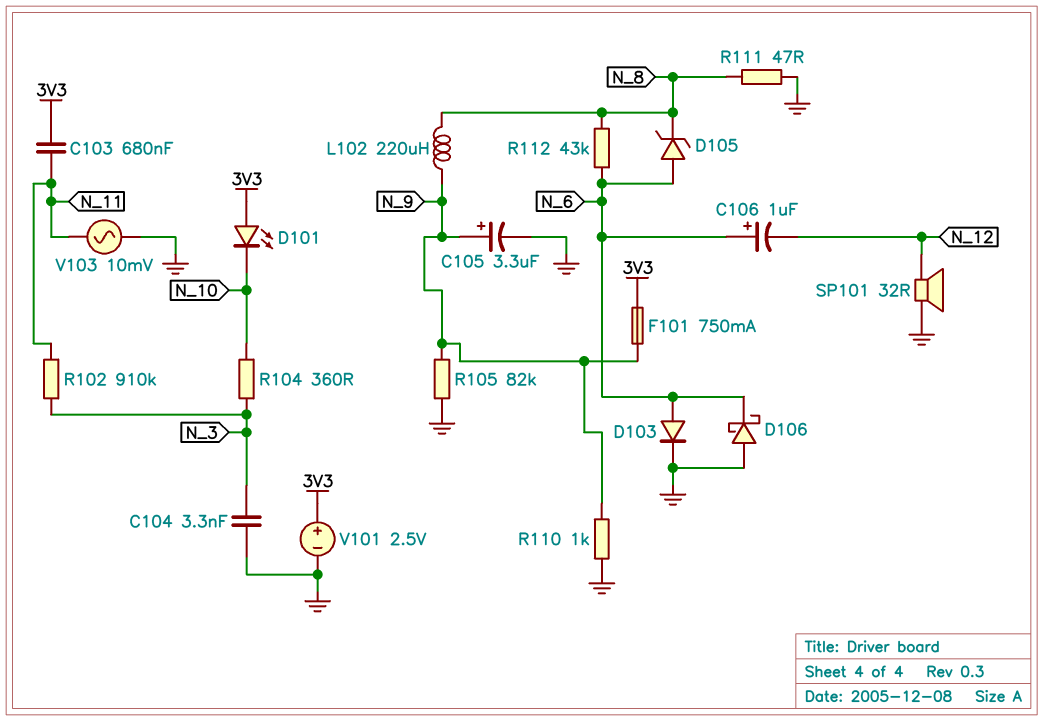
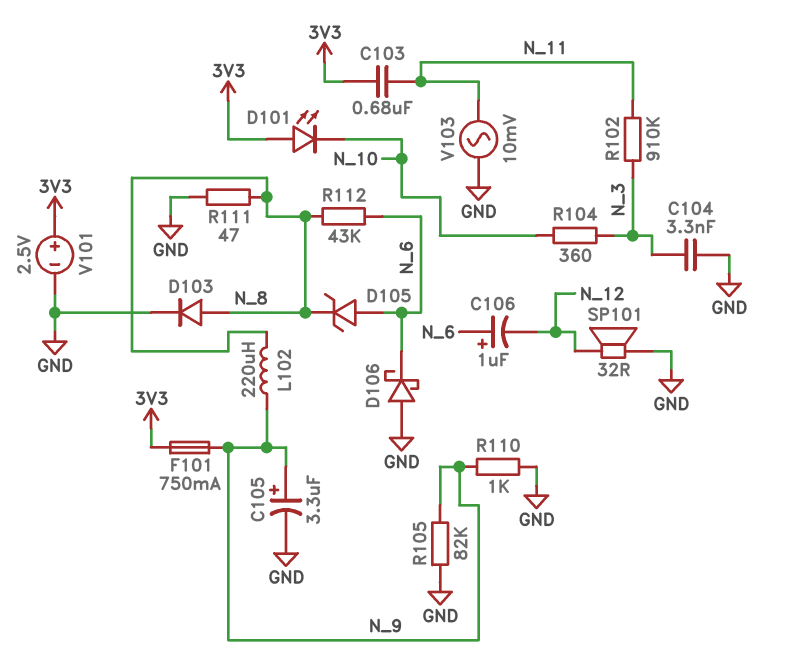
D103: diode (A N_6, K GND) -> diode (A N_8, K GND)

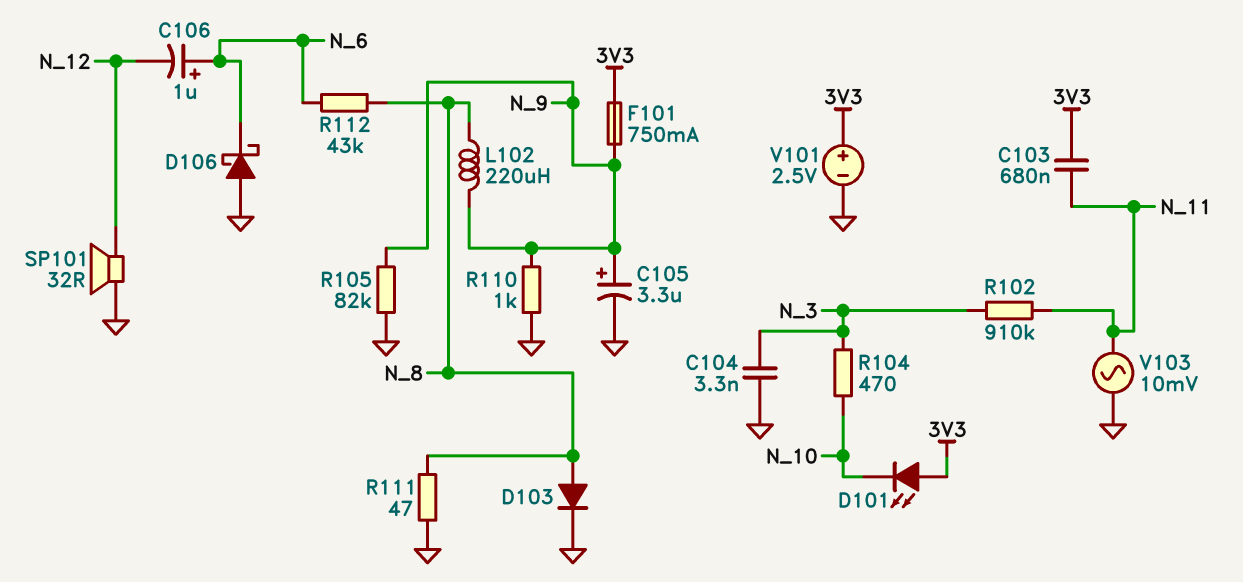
D105: zener (A N_6, K N_8) -> none
R104: 360 (N_3, N_10) -> 470 (N_3, N_10)

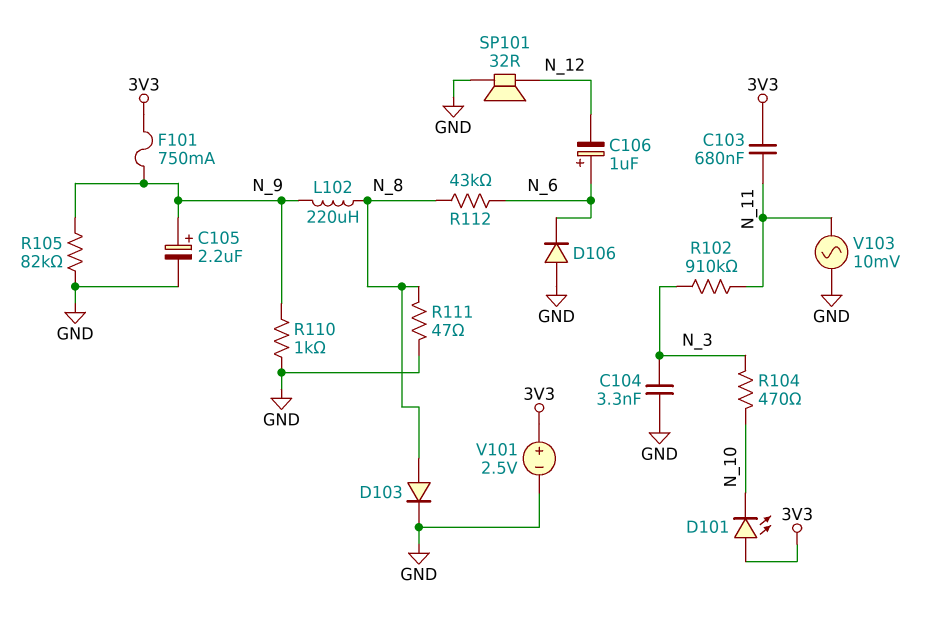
C105: 3.3uF (plus N_9, minus GND) -> 2.2uF (plus N_9, minus GND)
D106: schottky (A GND, K N_6) -> diode (A GND, K N_6)

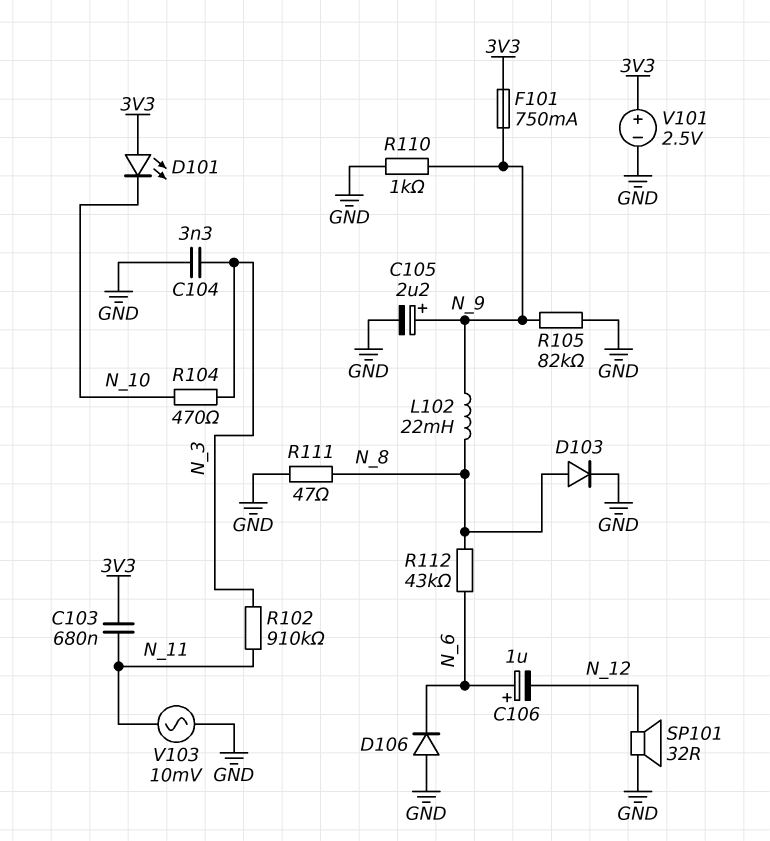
L102: 220uH (N_8, N_9) -> 22mH (N_8, N_9)

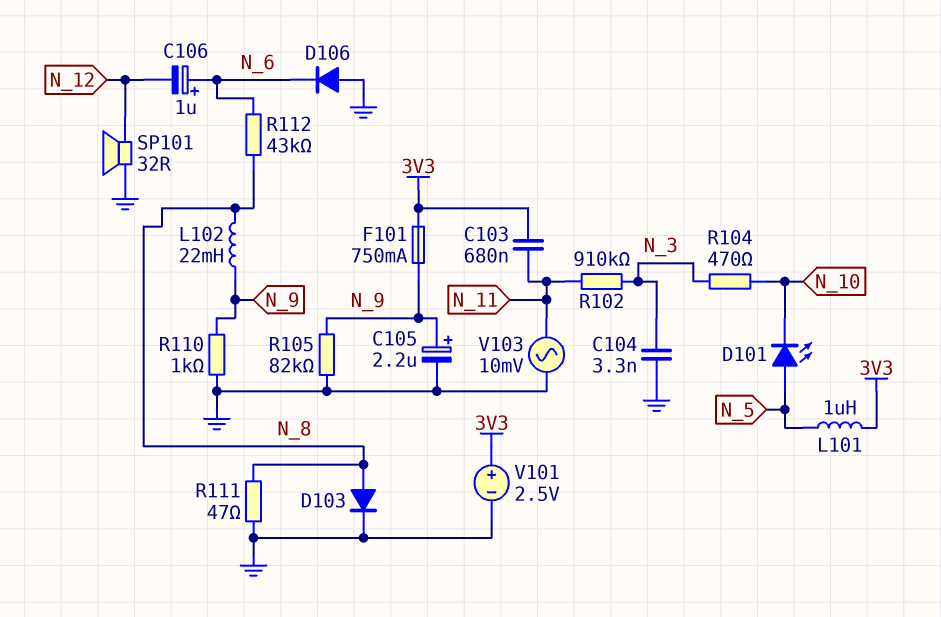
D101: LED (A 3V3, K N_10) -> LED (A N_5, K N_10)
L101: none -> 1uH (3V3, N_5)

